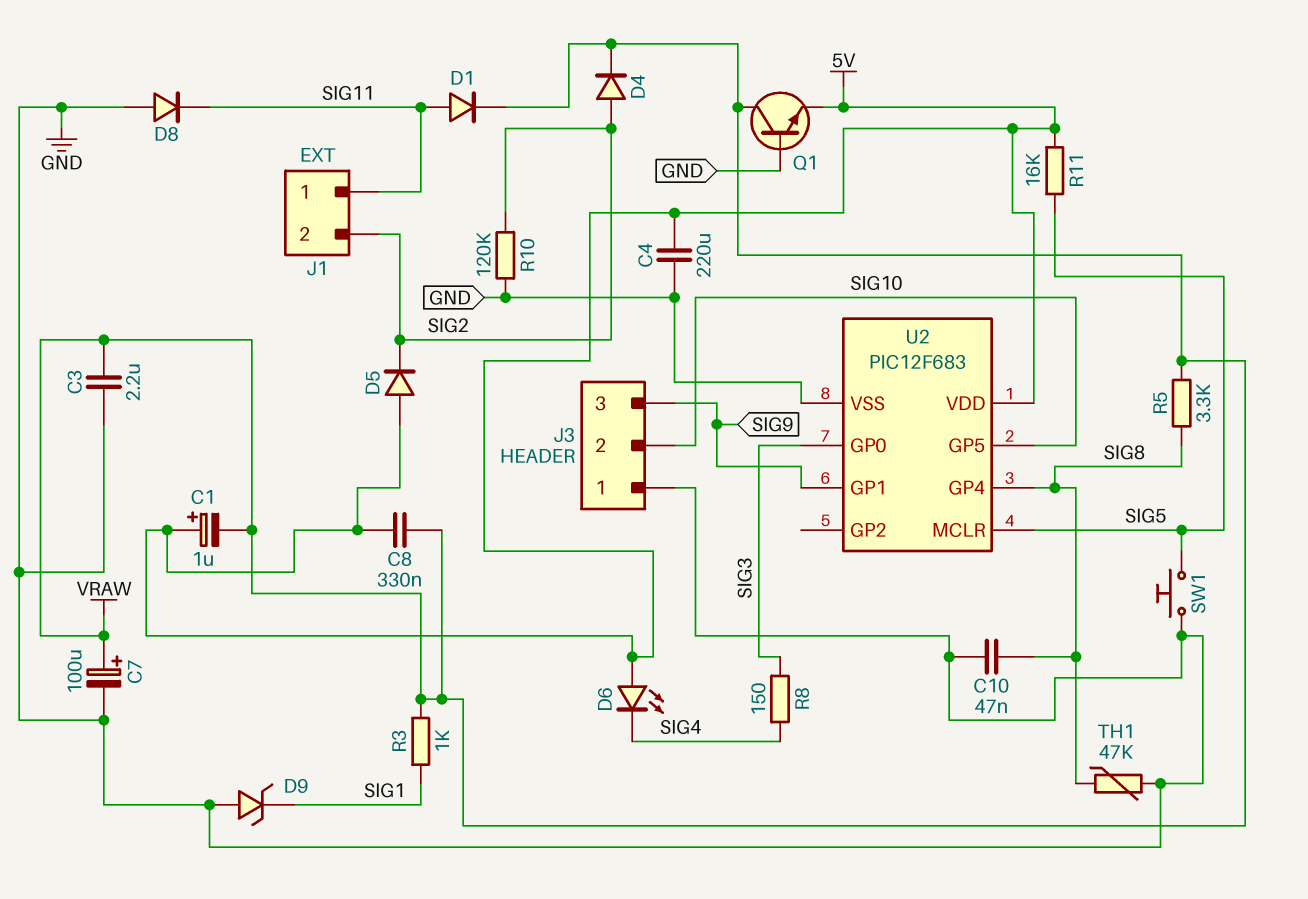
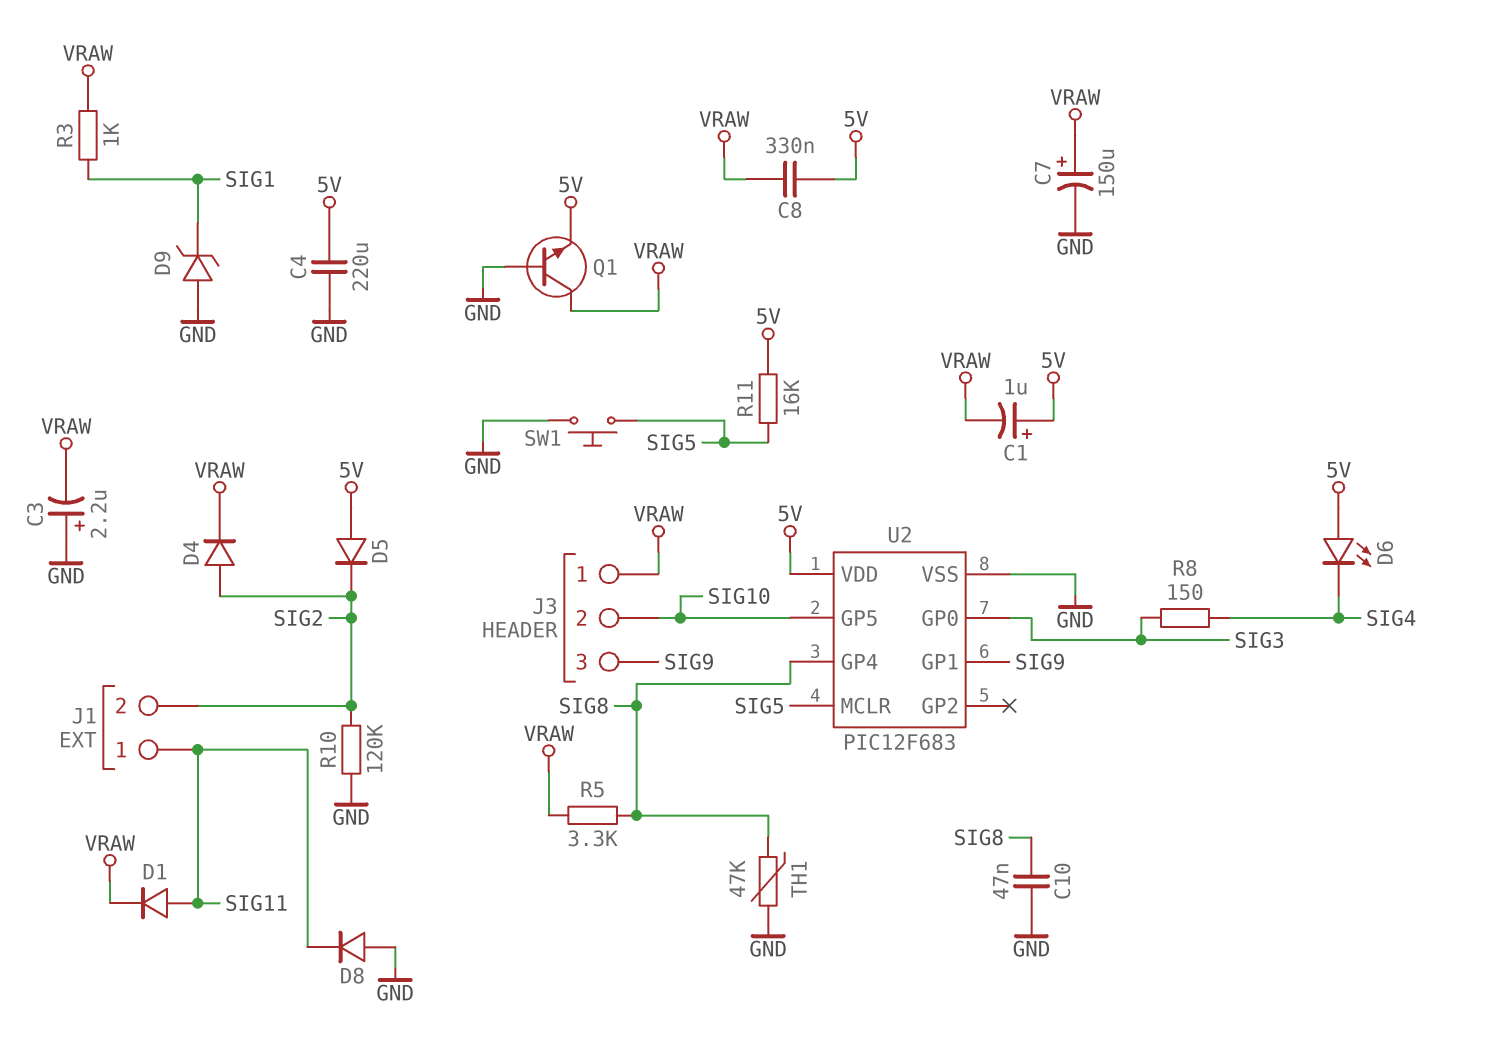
C3: 2.2uF (GND, VRAW) -> 2.2uF (plus GND, minus VRAW)
C7: 100uF (plus VRAW, minus GND) -> 150uF (plus VRAW, minus GND)
J3 pin 1: GND -> VRAW

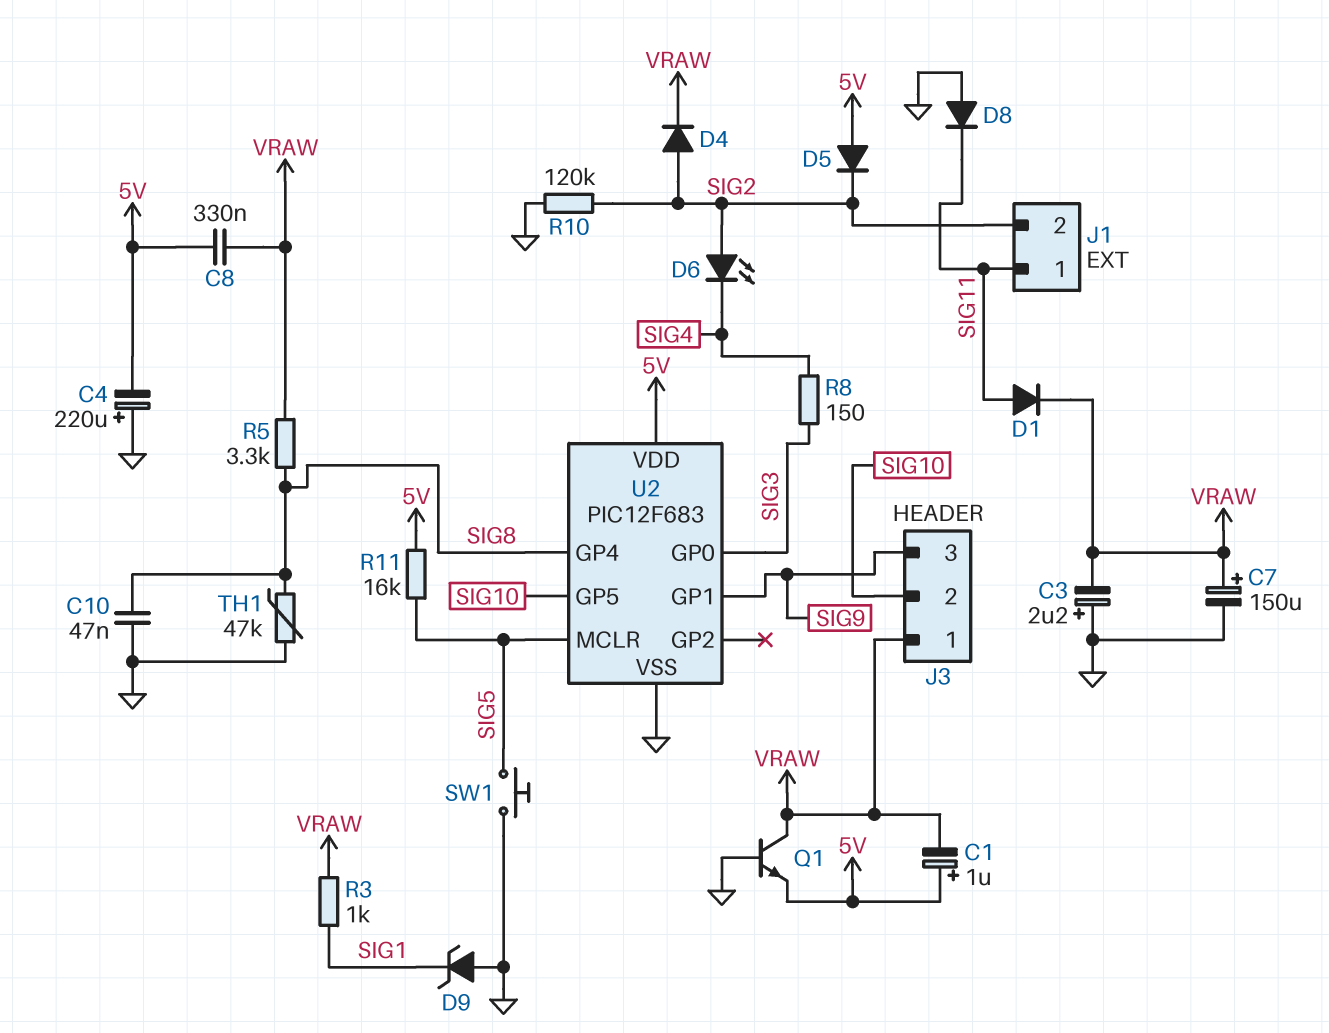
C4: 220uF (5V, GND) -> 220uF (plus GND, minus 5V)
D6: LED (A 5V, K SIG4) -> LED (A SIG2, K SIG4)

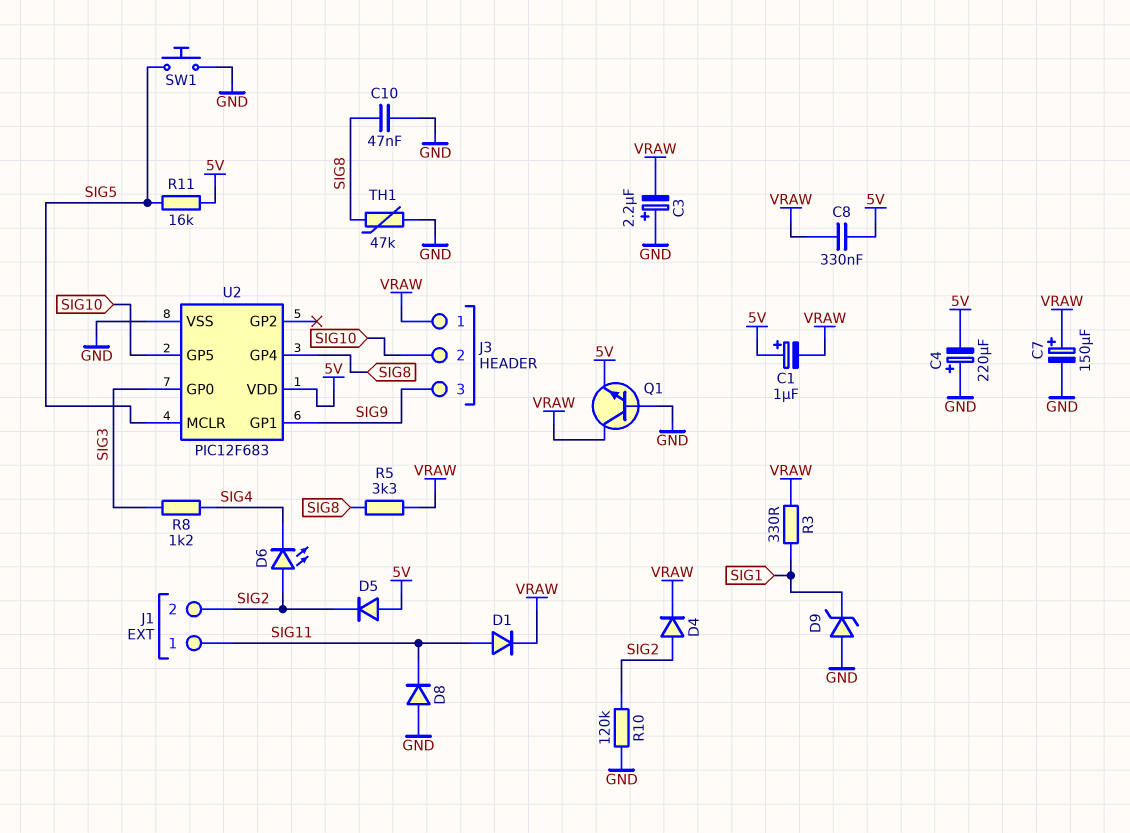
R3: 1k (SIG1, VRAW) -> 330 (SIG1, VRAW)
R8: 150 (SIG3, SIG4) -> 1.2k (SIG3, SIG4)

